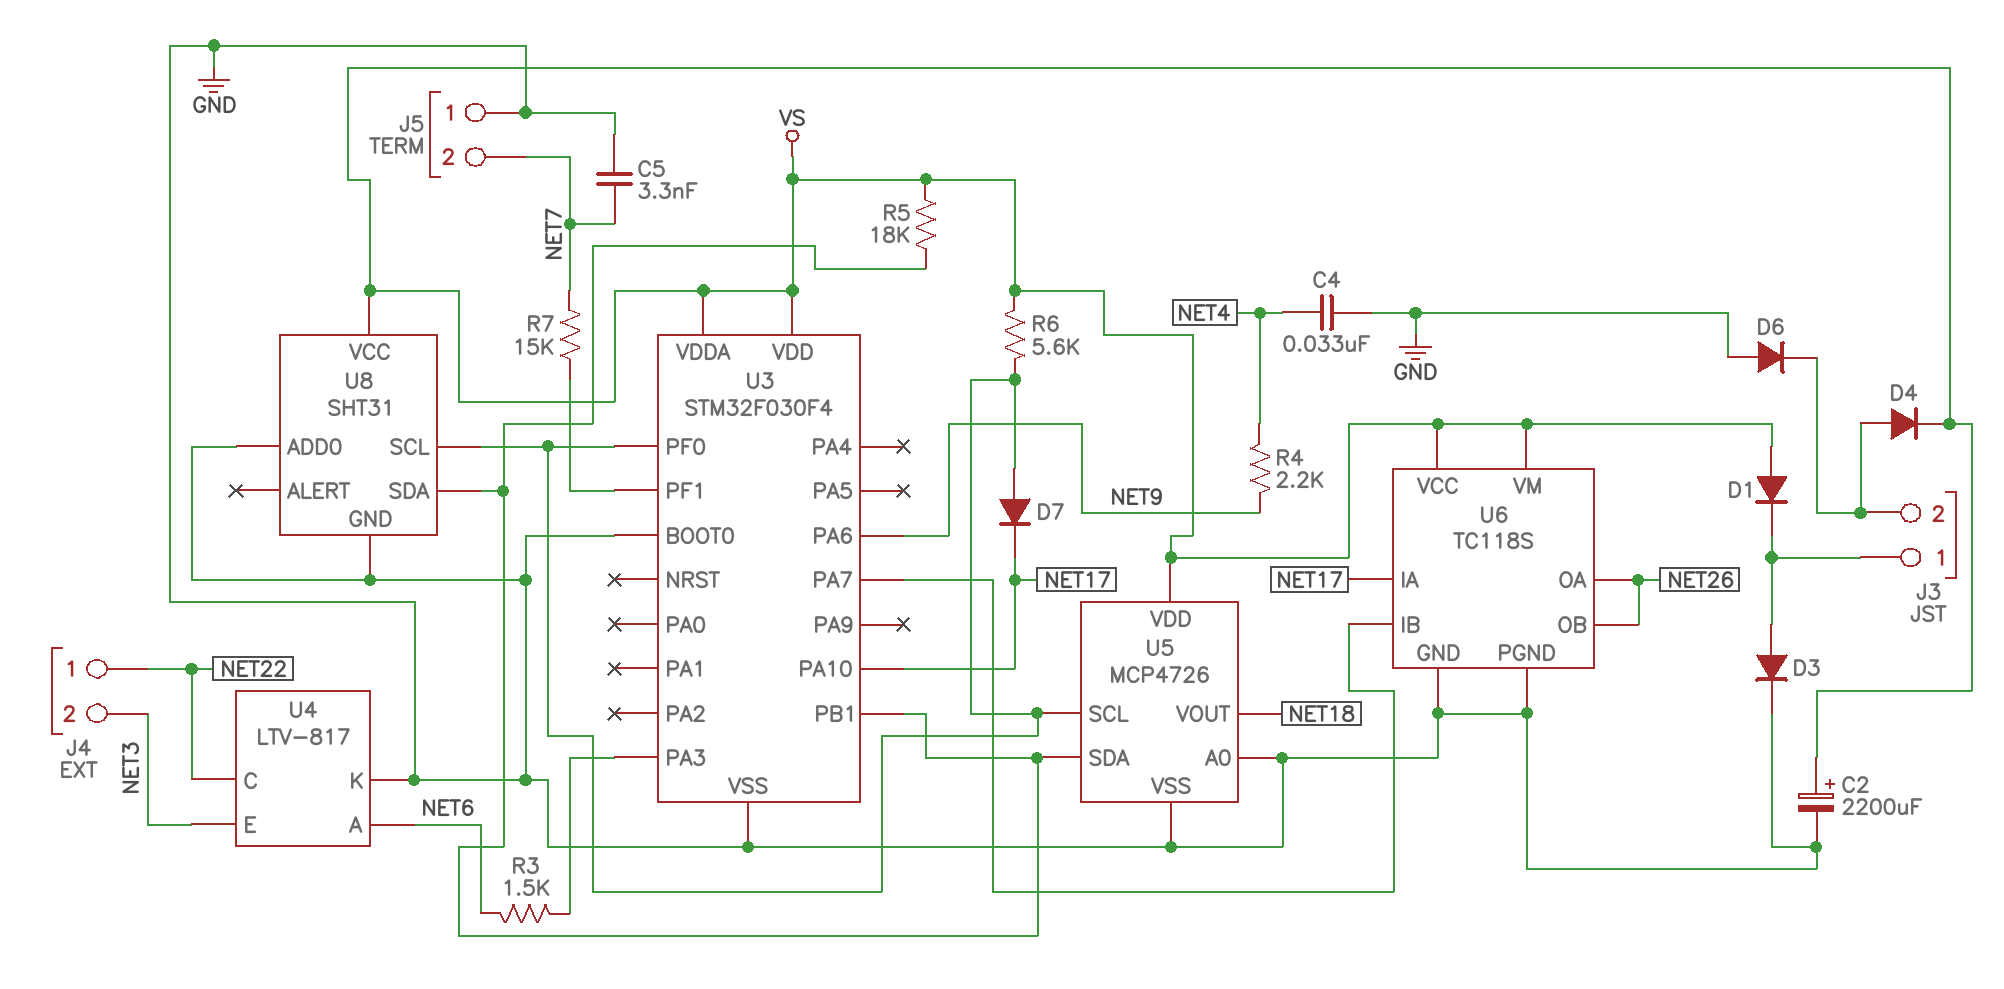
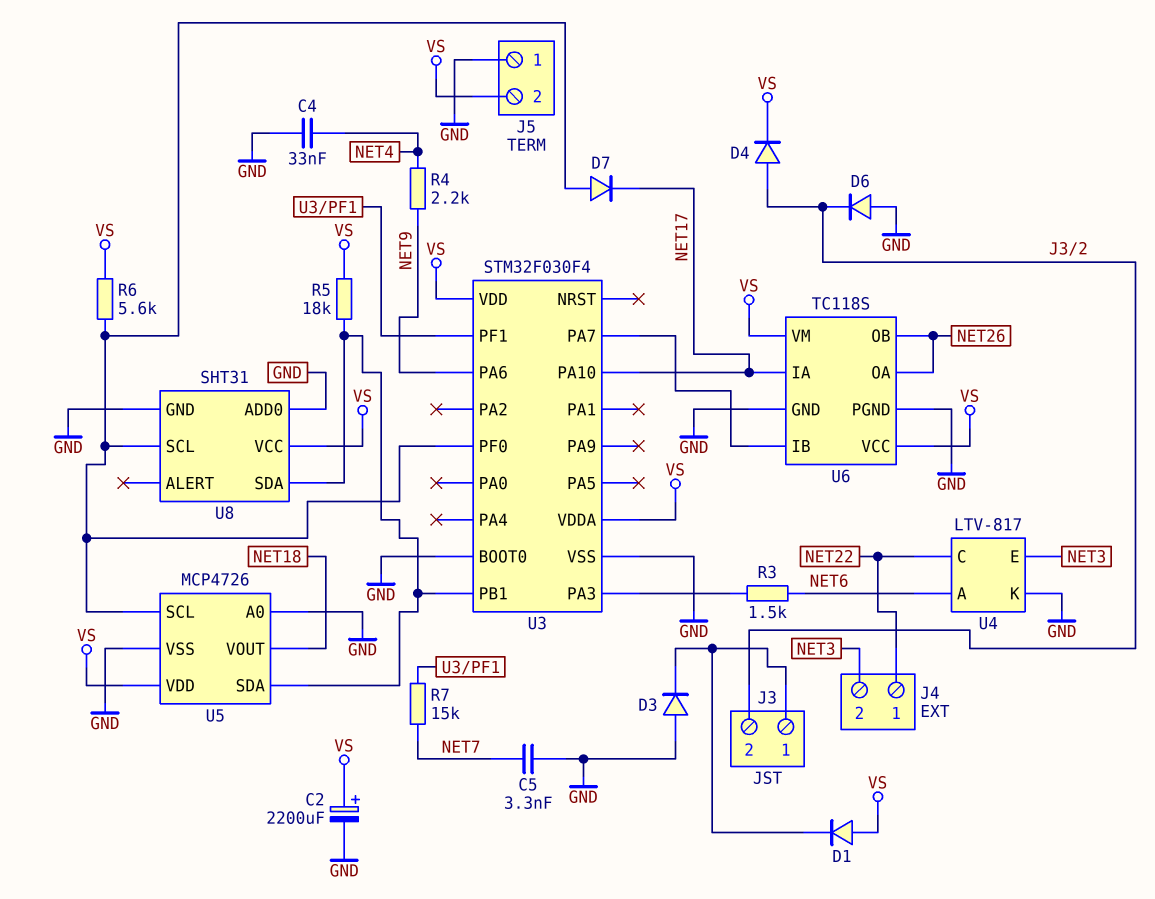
D3: diode (A J3/1, K GND) -> diode (A GND, K J3/1)
J5 pin 2: NET7 -> VS

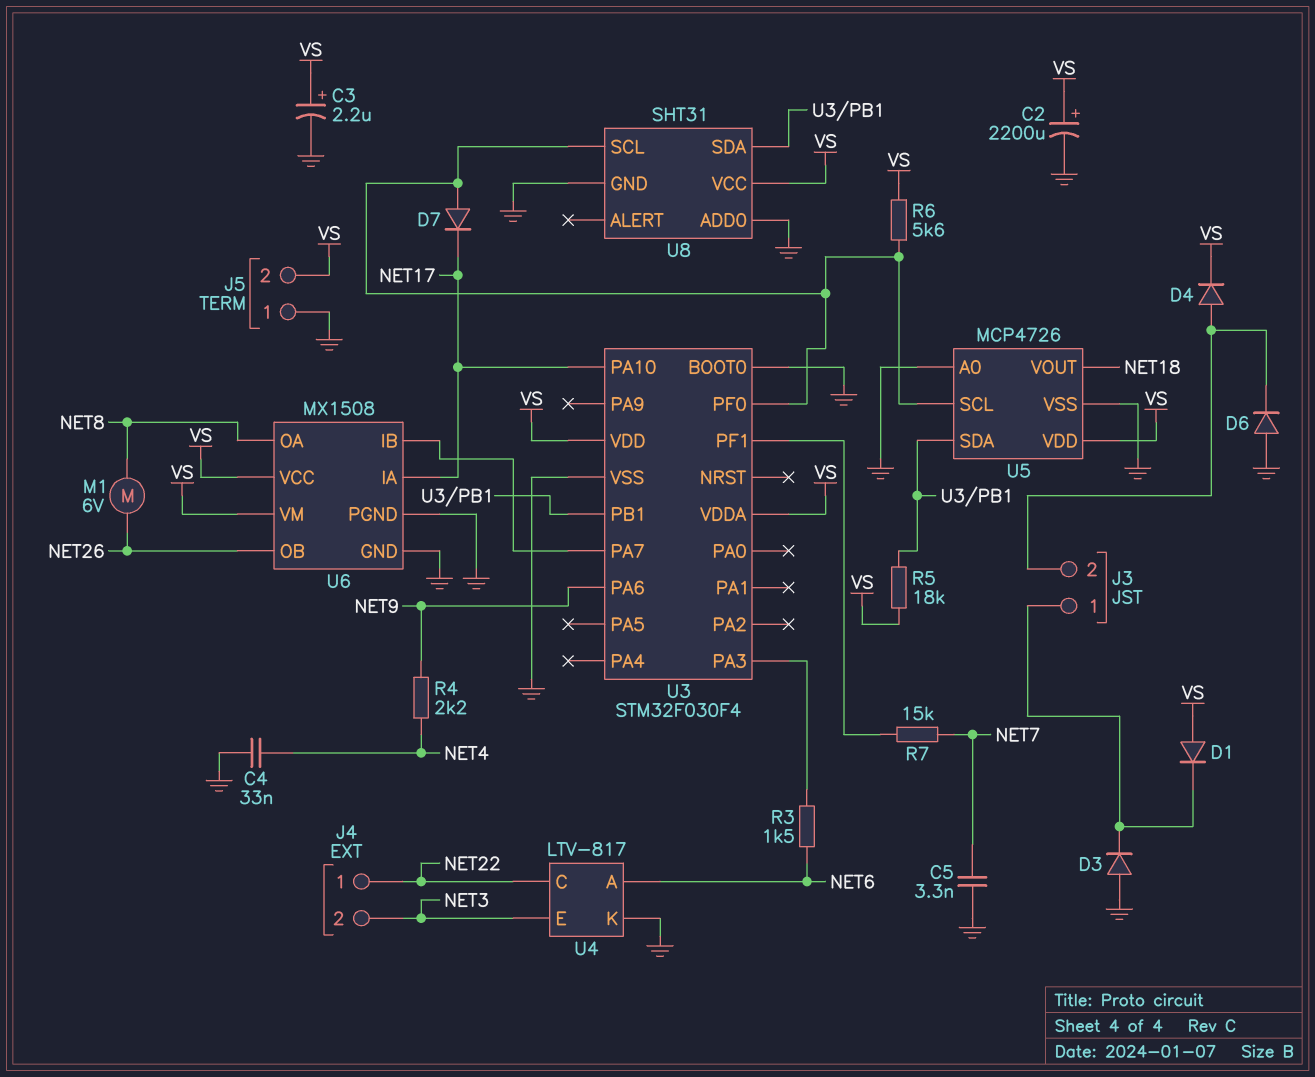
C3: none -> 2.2uF (plus VS, minus GND)
M1: none -> motor 6V (NET8, NET26)
U6: TC118S -> MX1508
U6 pin OA: NET26 -> NET8

